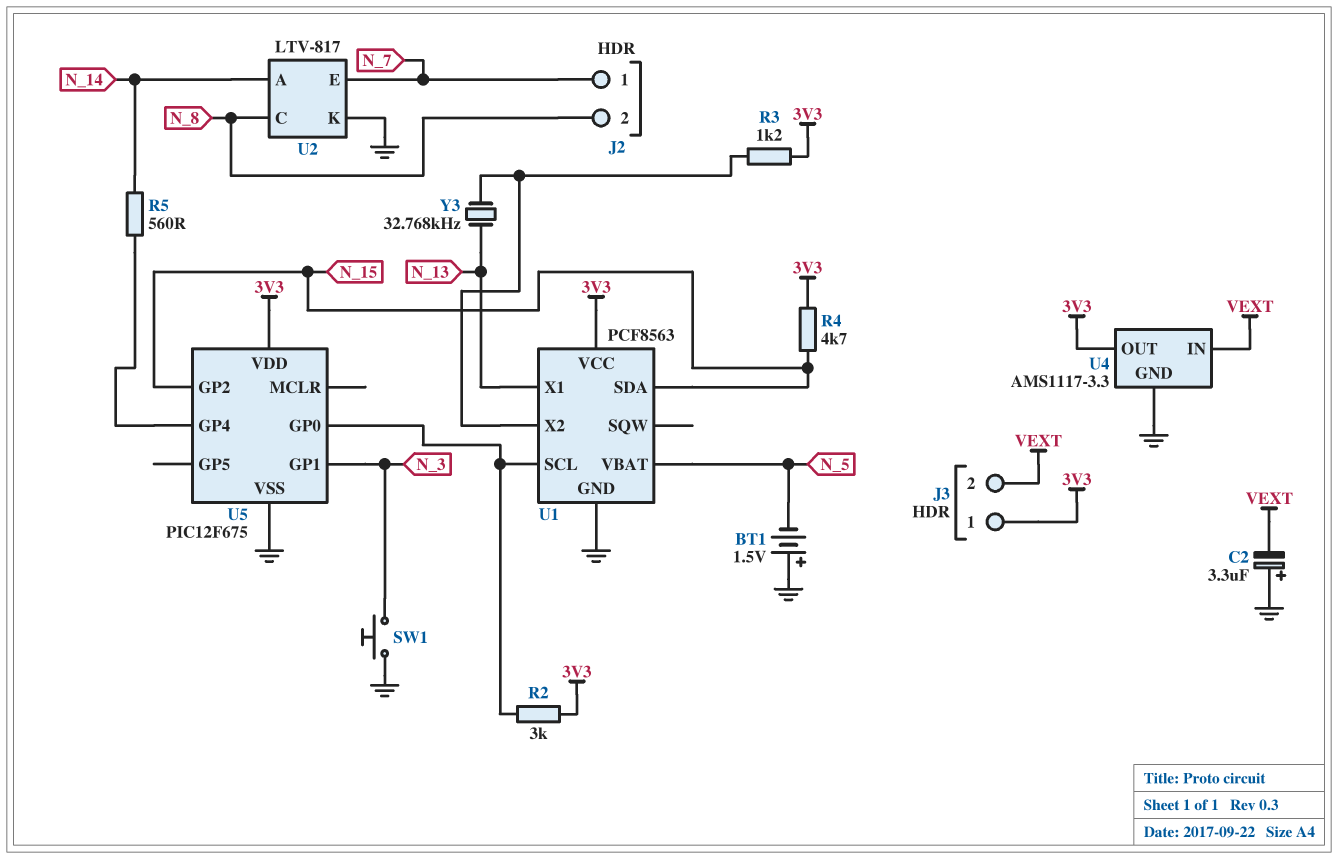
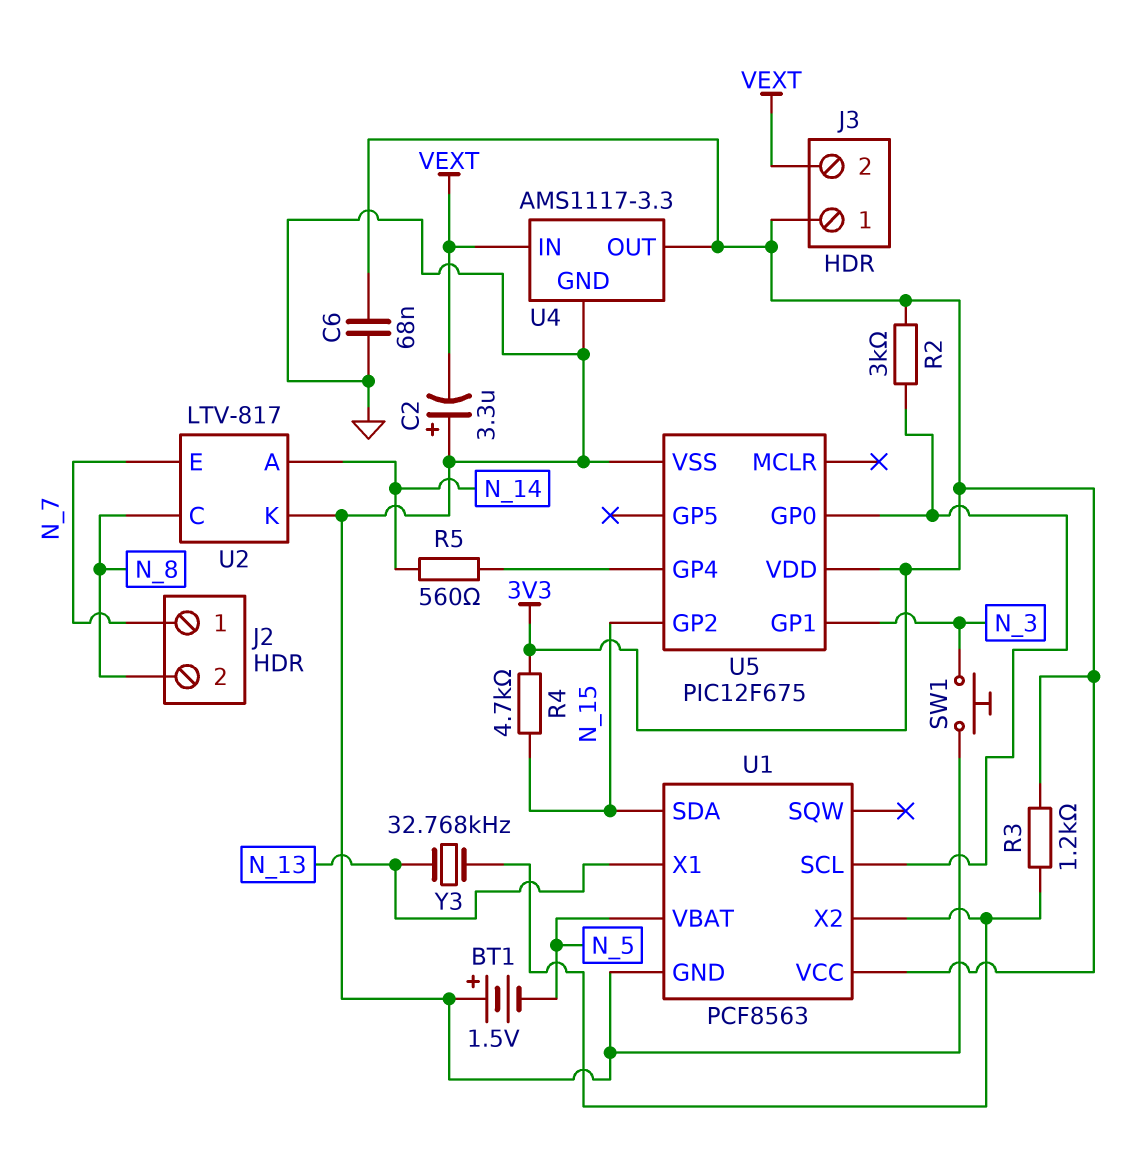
C6: none -> 68nF (3V3, GND)

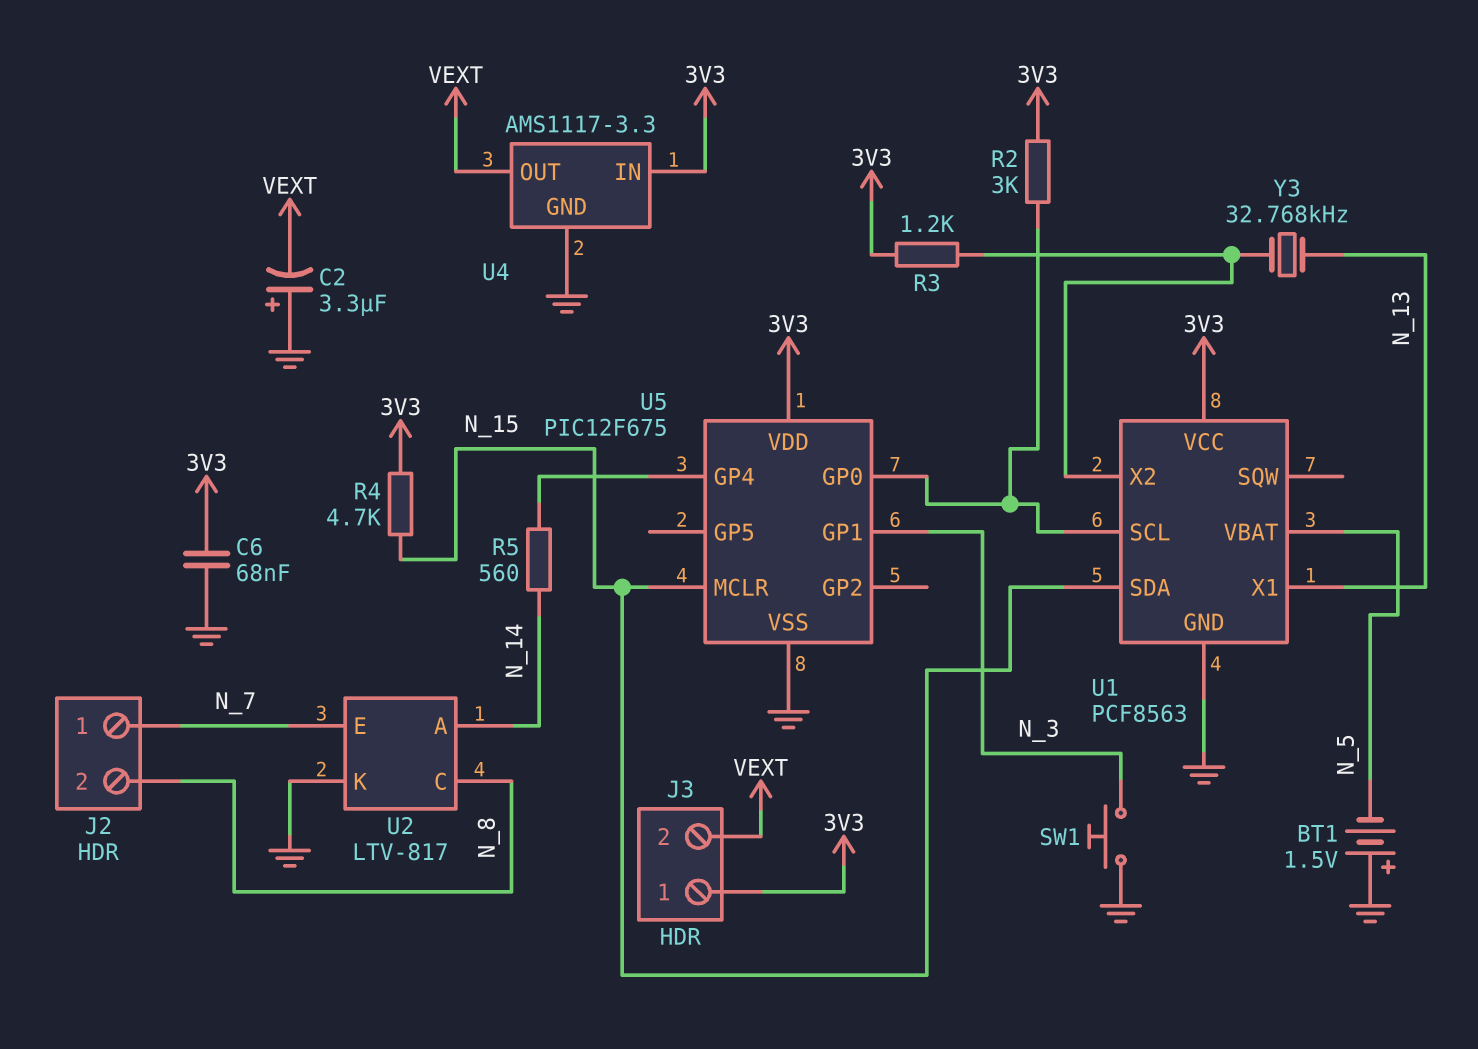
U4 pin IN: VEXT -> 3V3
U4 pin OUT: 3V3 -> VEXT
U5 pin GP2: N_15 -> none
U5 pin MCLR: none -> N_15

